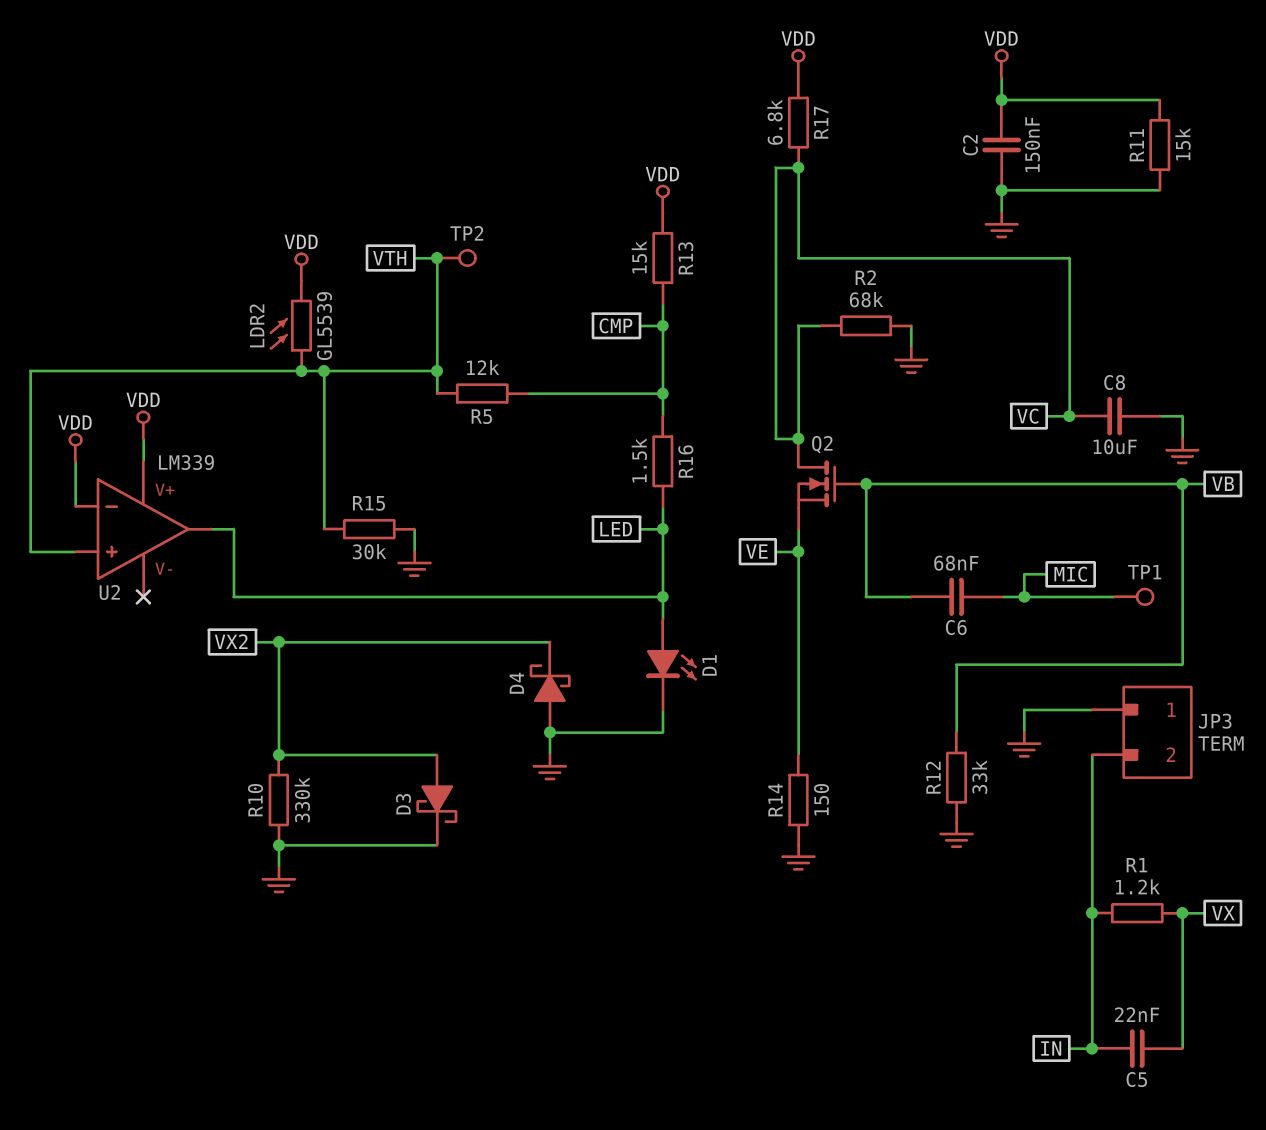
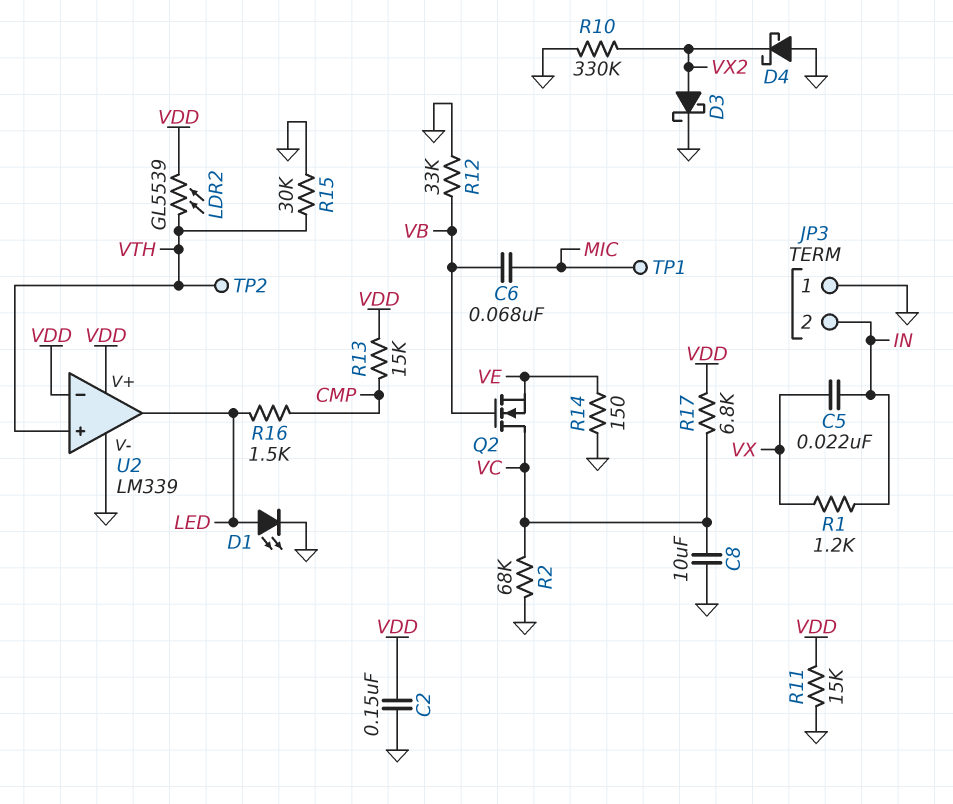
R5: 12k (CMP, VTH) -> none
U2 pin V-: none -> GND

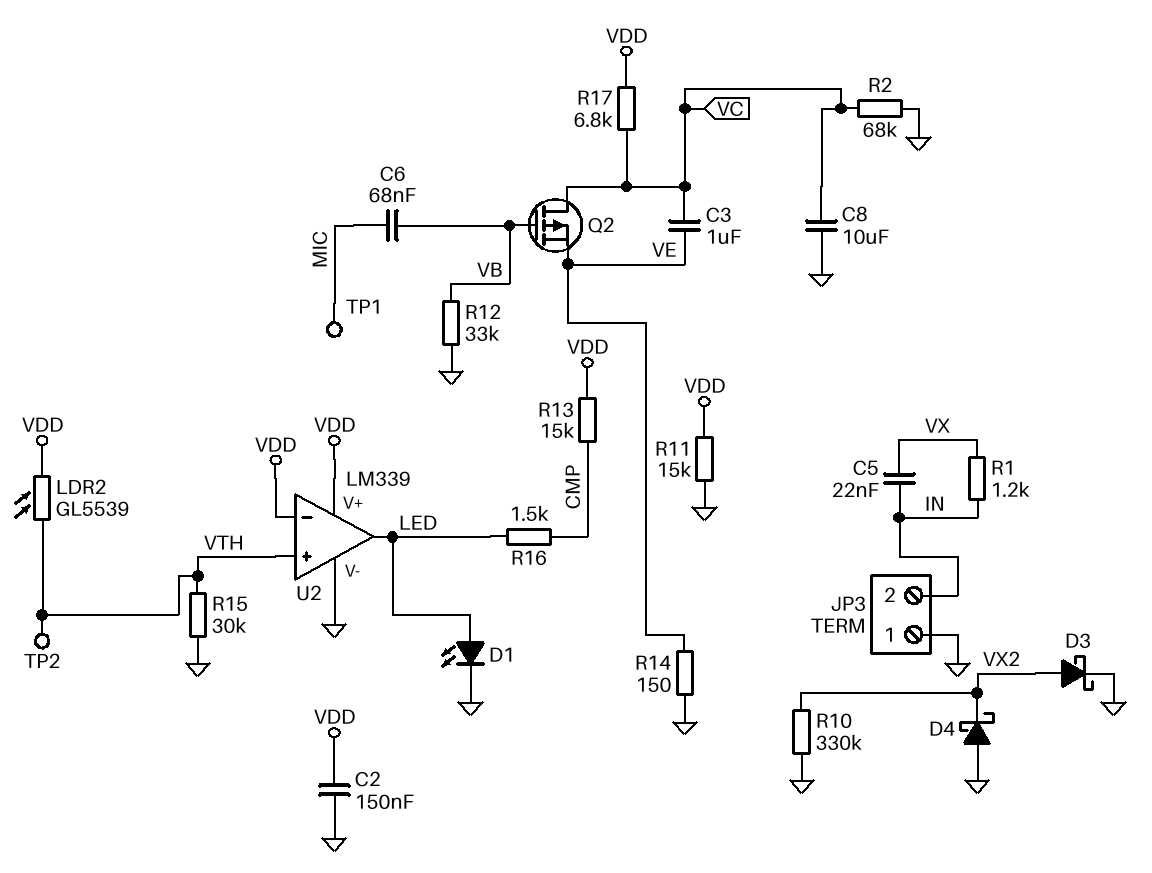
C3: none -> 1uF (VC, VE)
Q2: NMOS (G VB, D VC, S VE) -> PMOS (G VB, D VC, S VE)

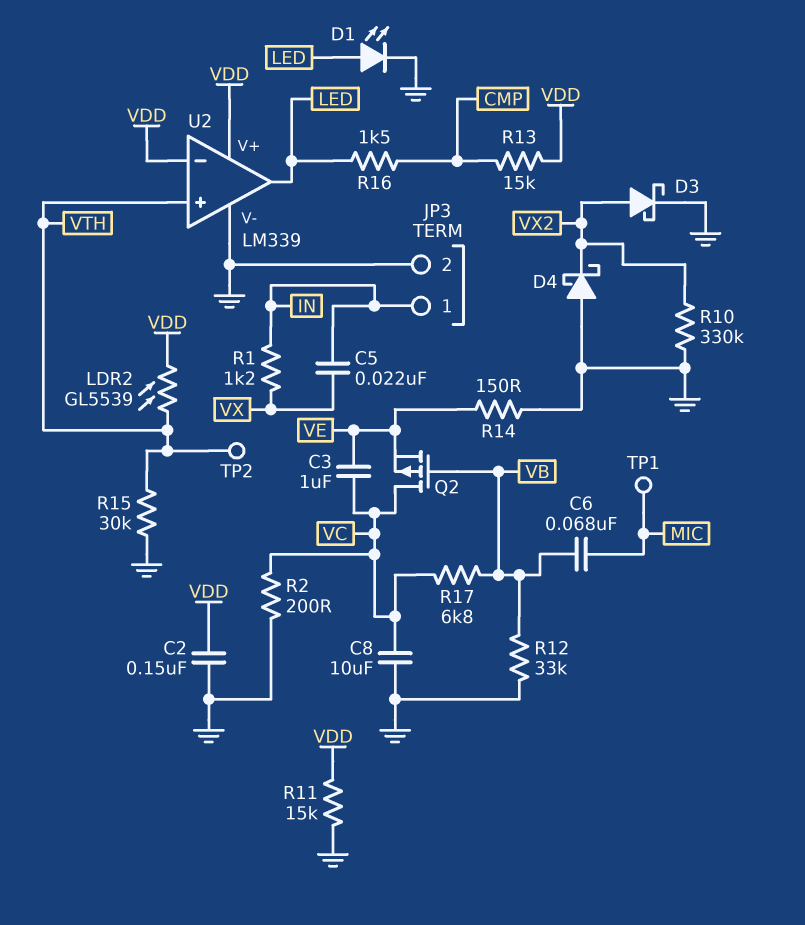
JP3 pin 1: GND -> IN
JP3 pin 2: IN -> GND
R2: 68k (GND, VC) -> 200 (GND, VC)
R17: 6.8k (VC, VDD) -> 6.8k (VB, VC)

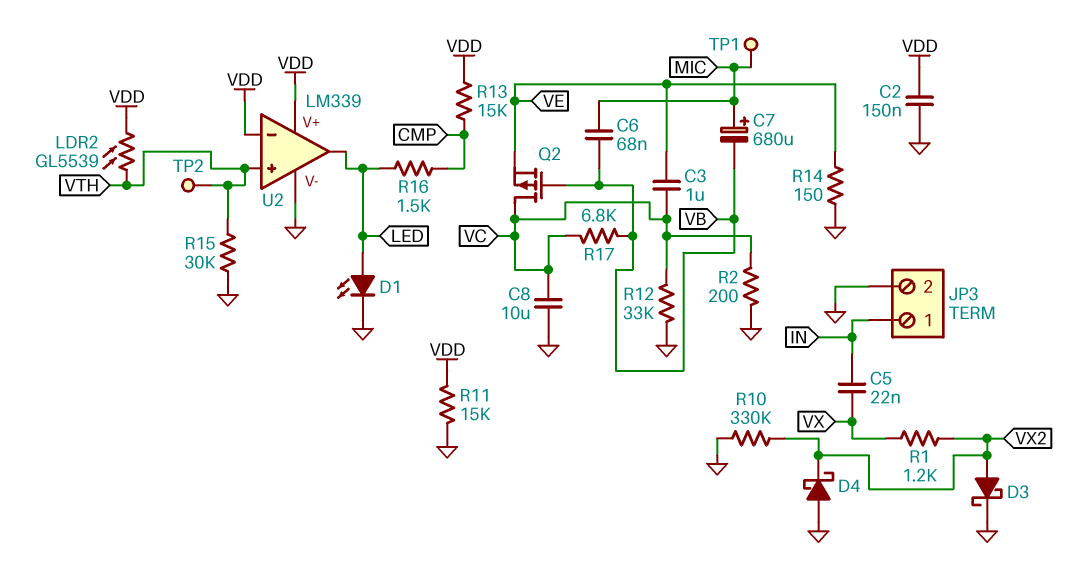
C7: none -> 680uF (plus MIC, minus VB)
R1: 1.2k (IN, VX) -> 1.2k (VX, VX2)
R12: 33k (GND, VB) -> 33k (GND, VC)

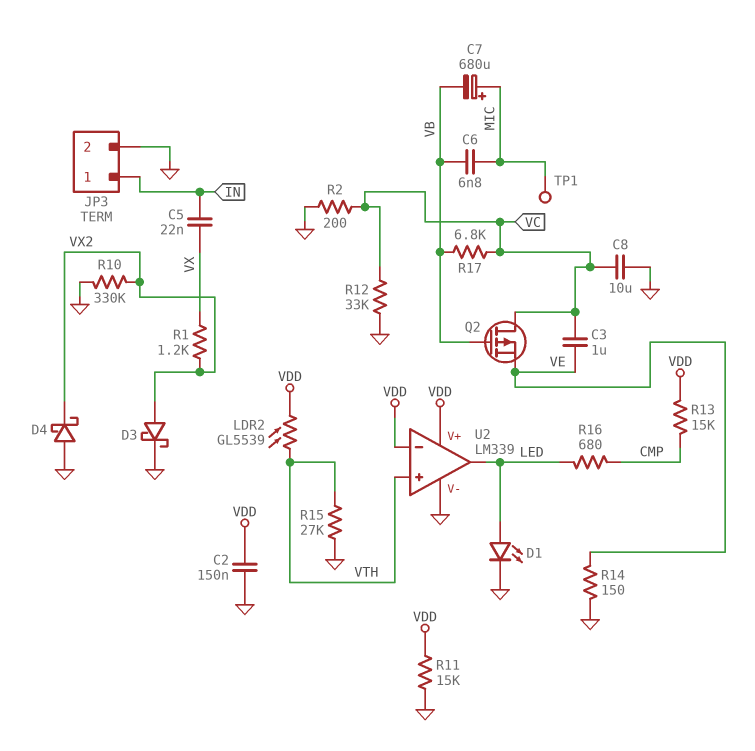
C6: 68nF (MIC, VB) -> 6.8nF (MIC, VB)
R15: 30k (GND, VTH) -> 27k (GND, VTH)
R16: 1.5k (CMP, LED) -> 680 (CMP, LED)
TP2: test point (VTH) -> none

